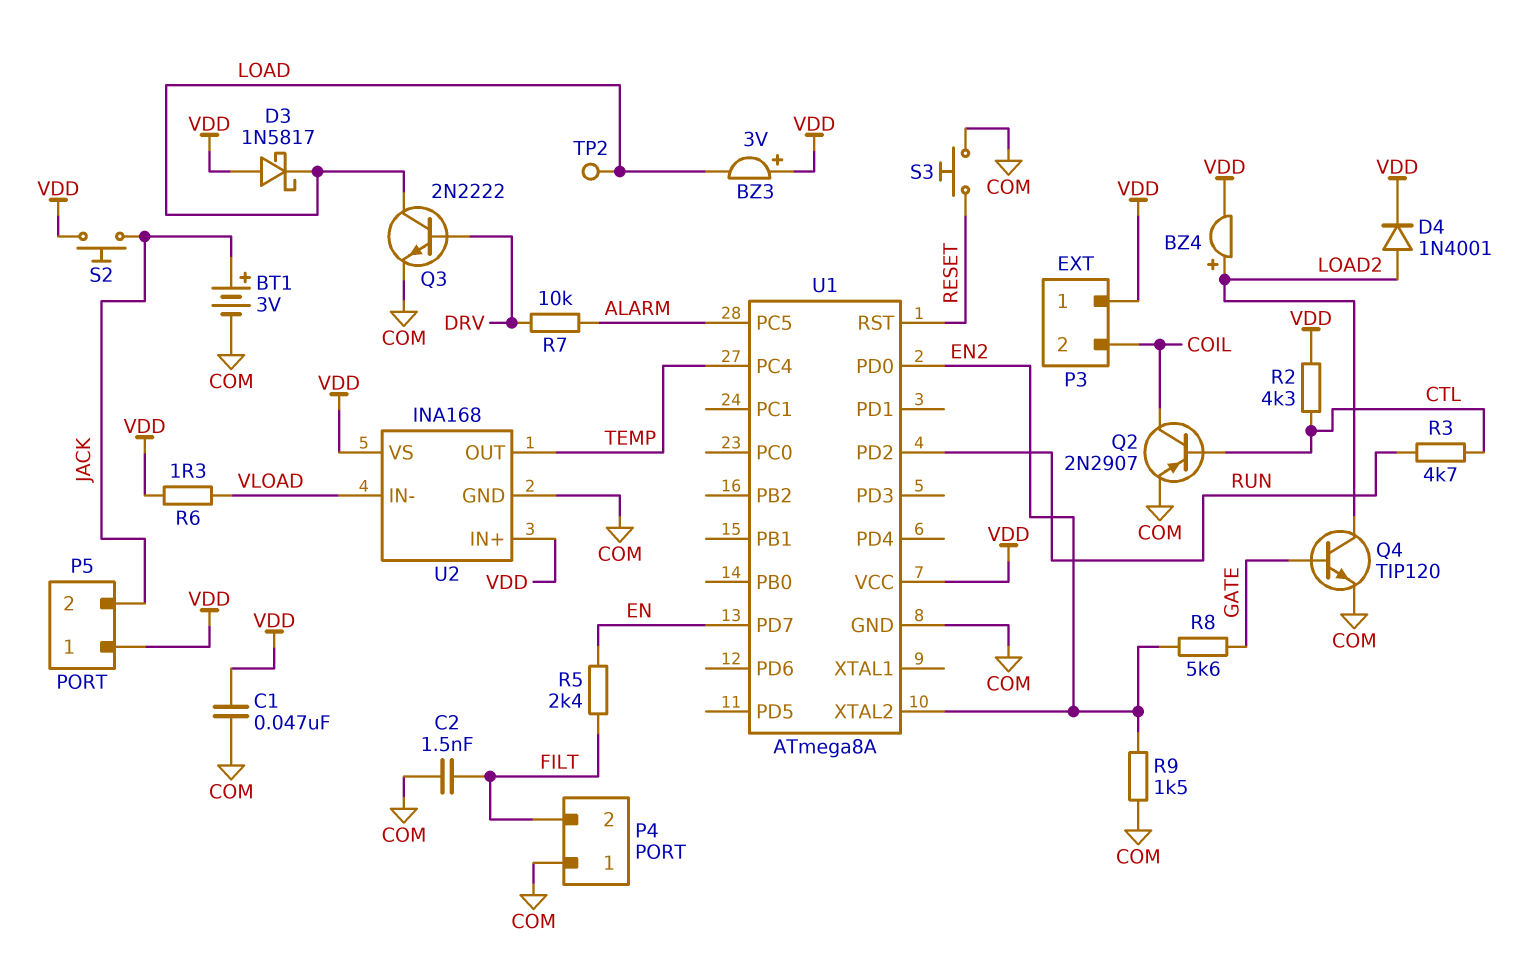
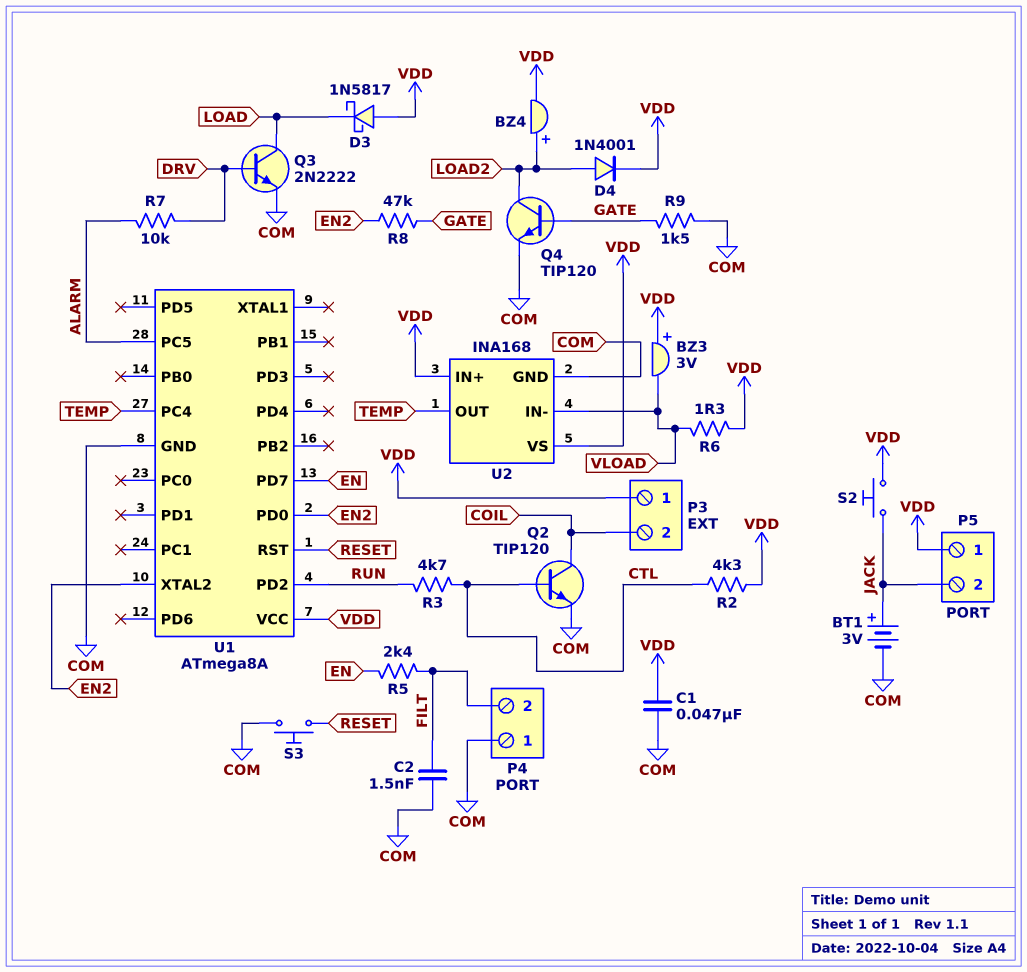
BZ3: buzzer 3V (plus VDD, minus LOAD) -> buzzer 3V (plus VDD, minus VLOAD)
Q2: PNP 2N2907 (B CTL, C COIL, E COM) -> NPN TIP120 (B CTL, C COIL, E COM)
R8: 5.6k (EN2, GATE) -> 47k (EN2, GATE)
R9: 1.5k (COM, EN2) -> 1.5k (COM, GATE)
TP2: test point (LOAD) -> none

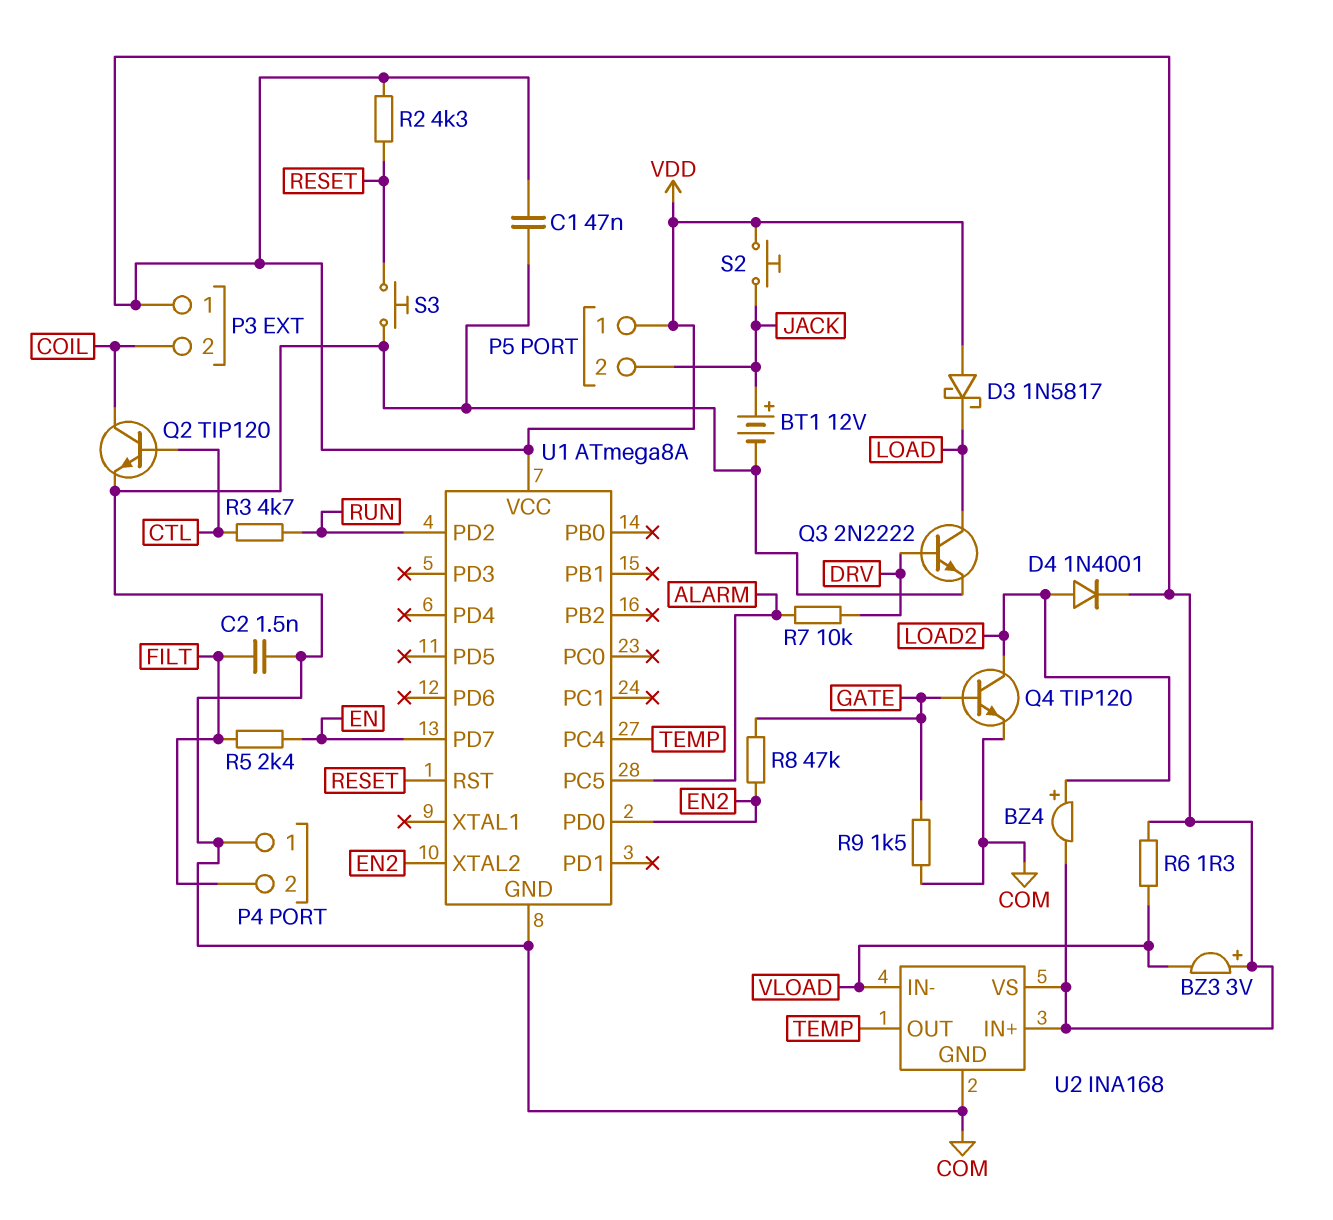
BT1: 3V (plus JACK, minus COM) -> 12V (plus JACK, minus COM)
R2: 4.3k (CTL, VDD) -> 4.3k (RESET, VDD)

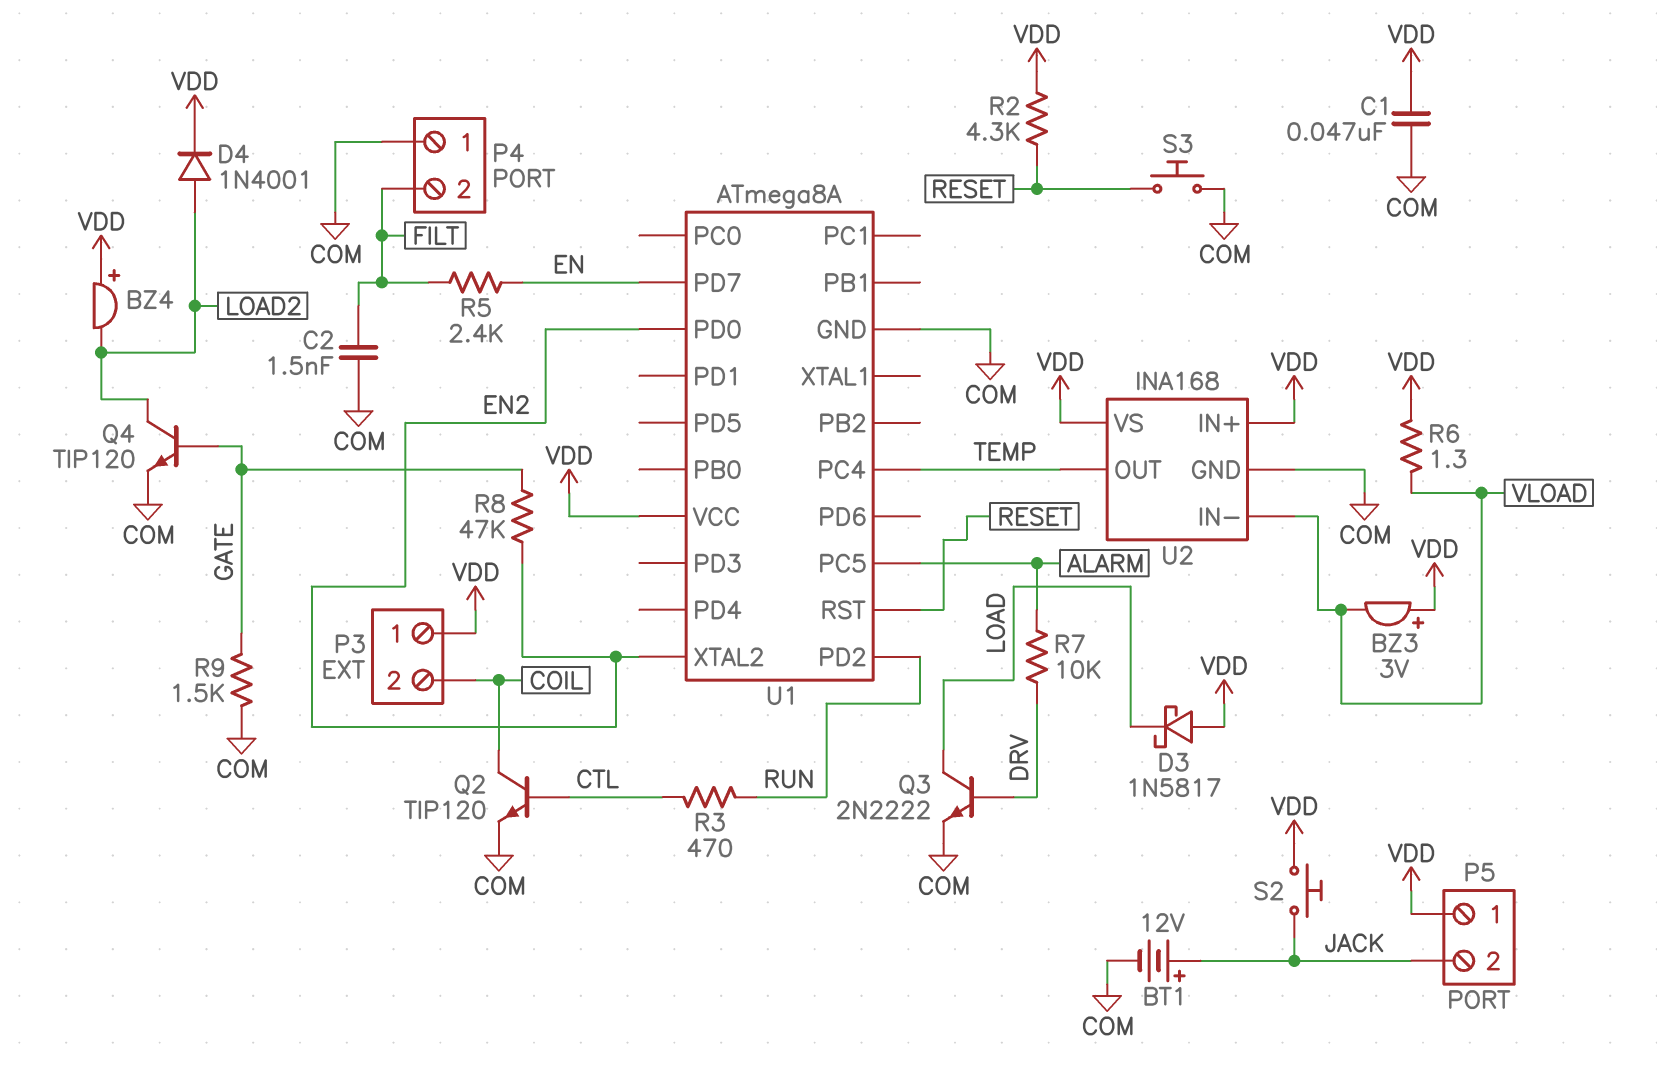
BZ4: buzzer (plus LOAD2, minus VDD) -> buzzer (plus VDD, minus LOAD2)
R3: 4.7k (CTL, RUN) -> 470 (CTL, RUN)

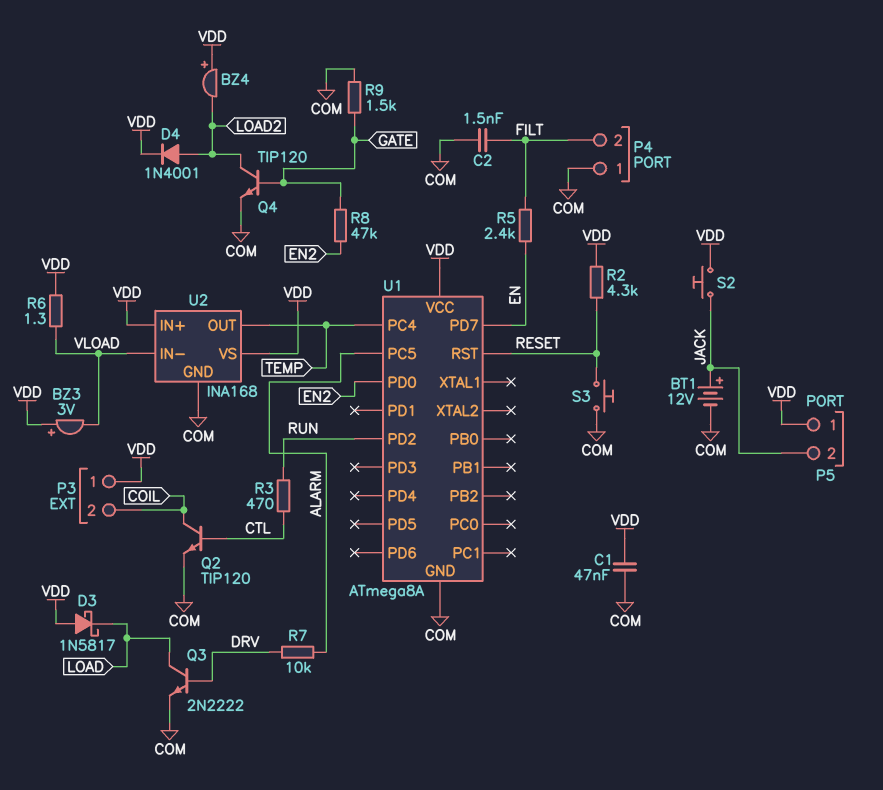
U1 pin XTAL2: EN2 -> none

